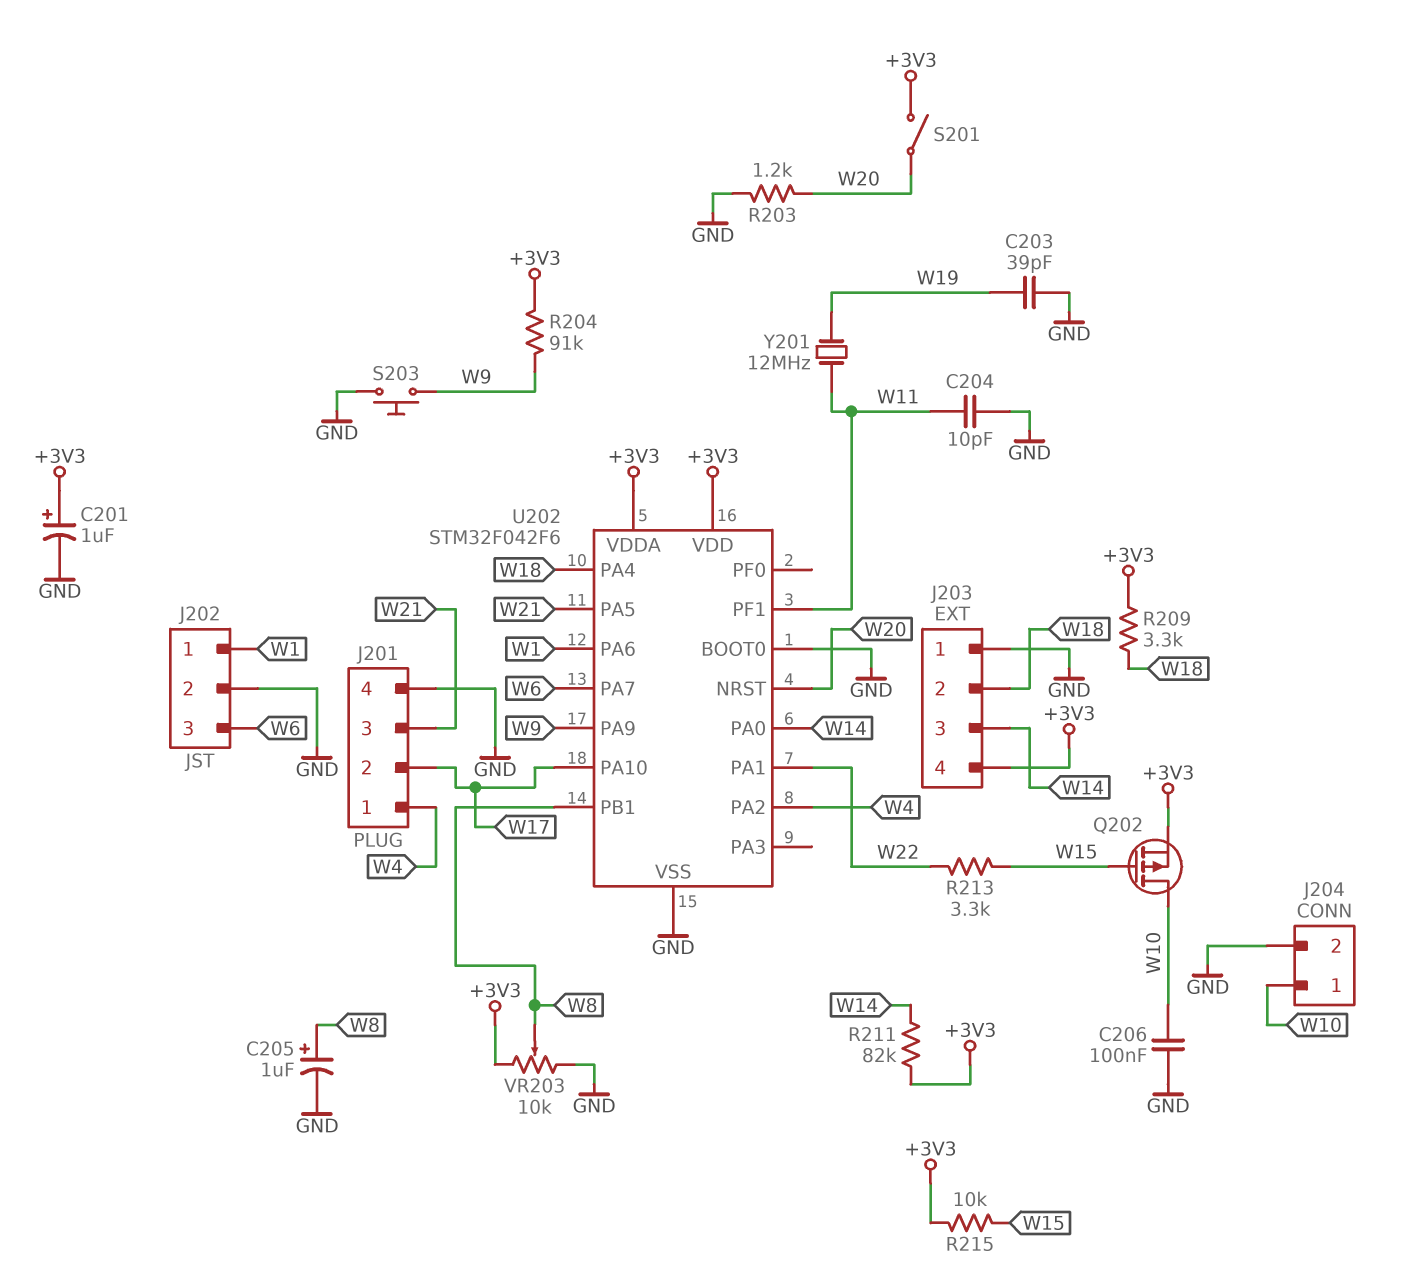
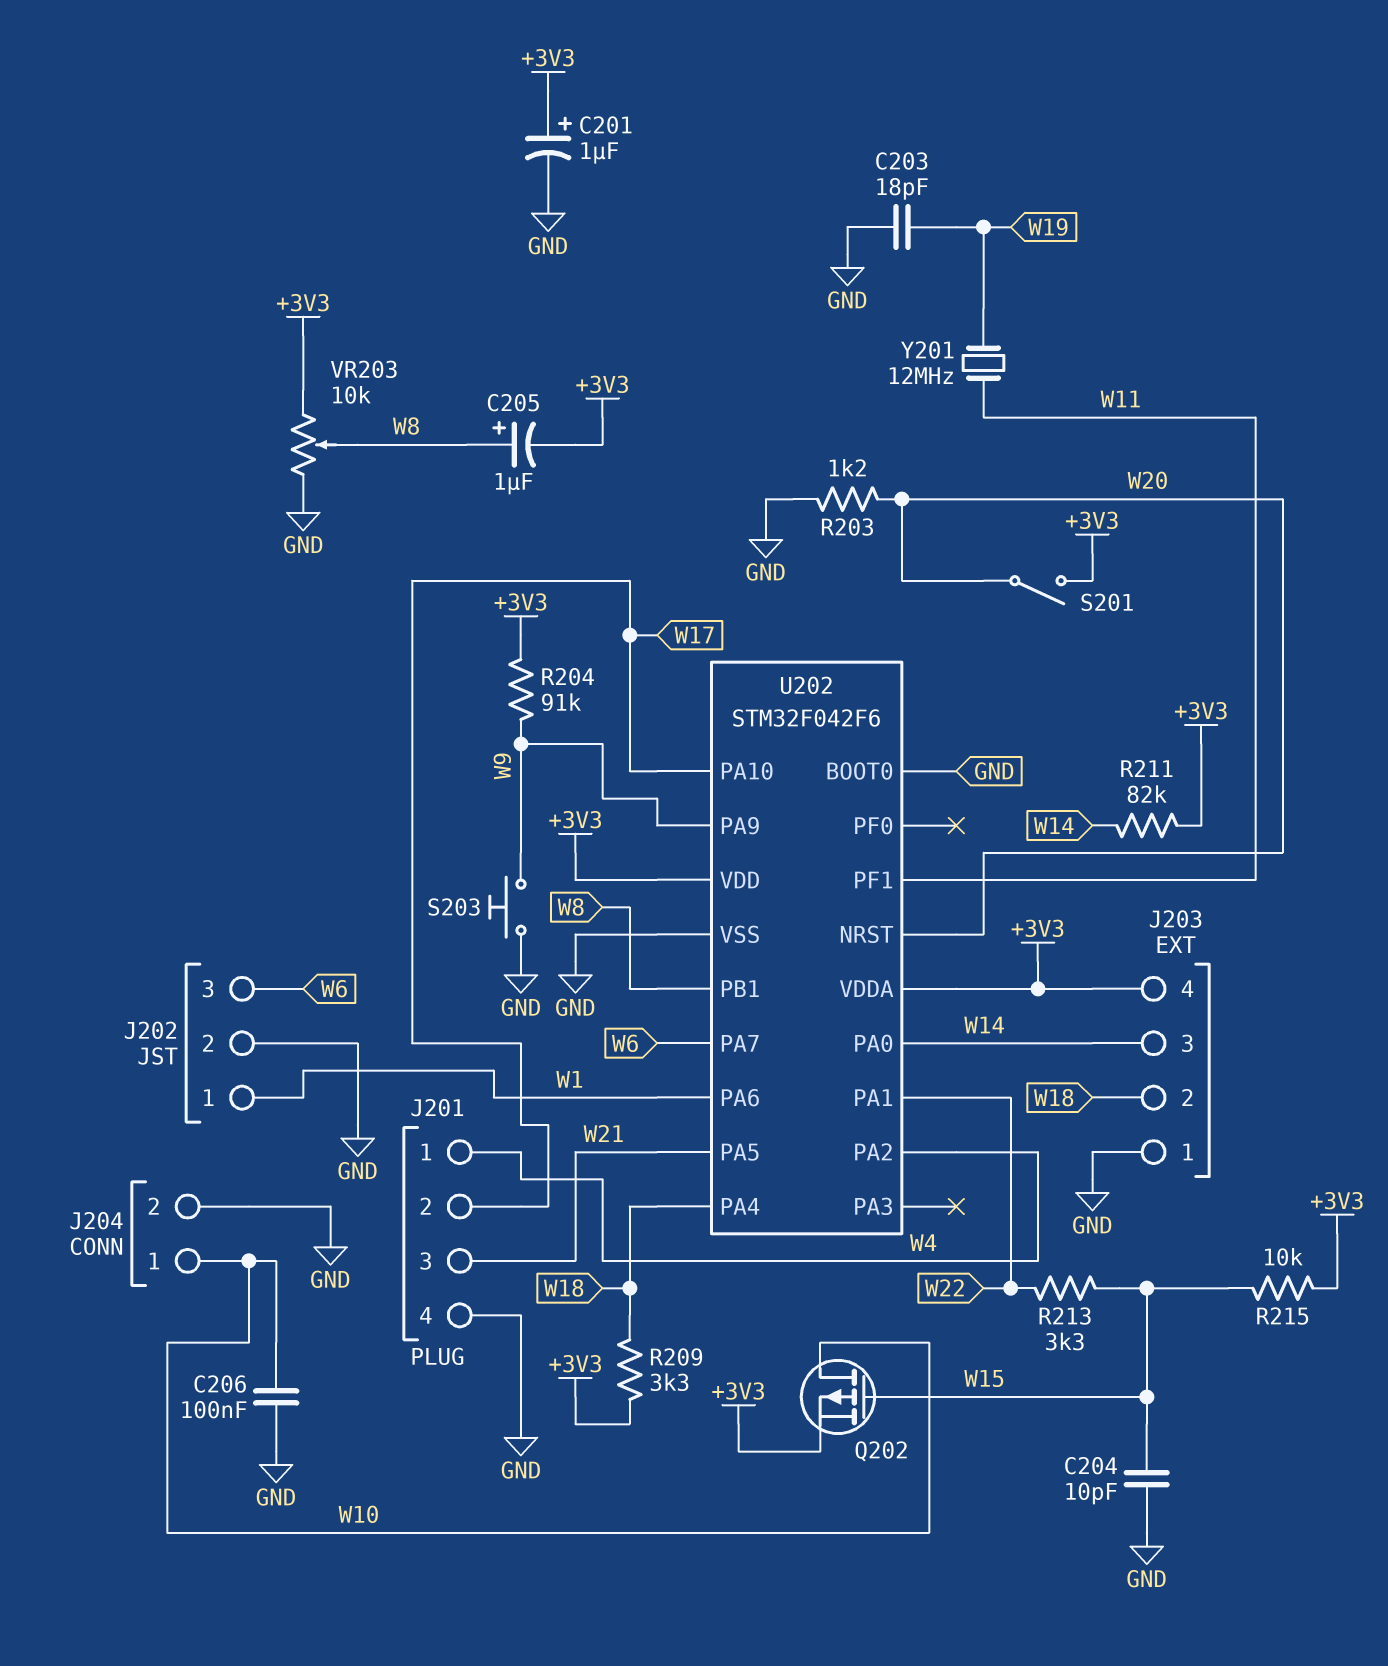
C203: 39pF (GND, W19) -> 18pF (GND, W19)
C204: 10pF (GND, W11) -> 10pF (GND, W15)
C205: 1uF (plus W8, minus GND) -> 1uF (plus W8, minus +3V3)

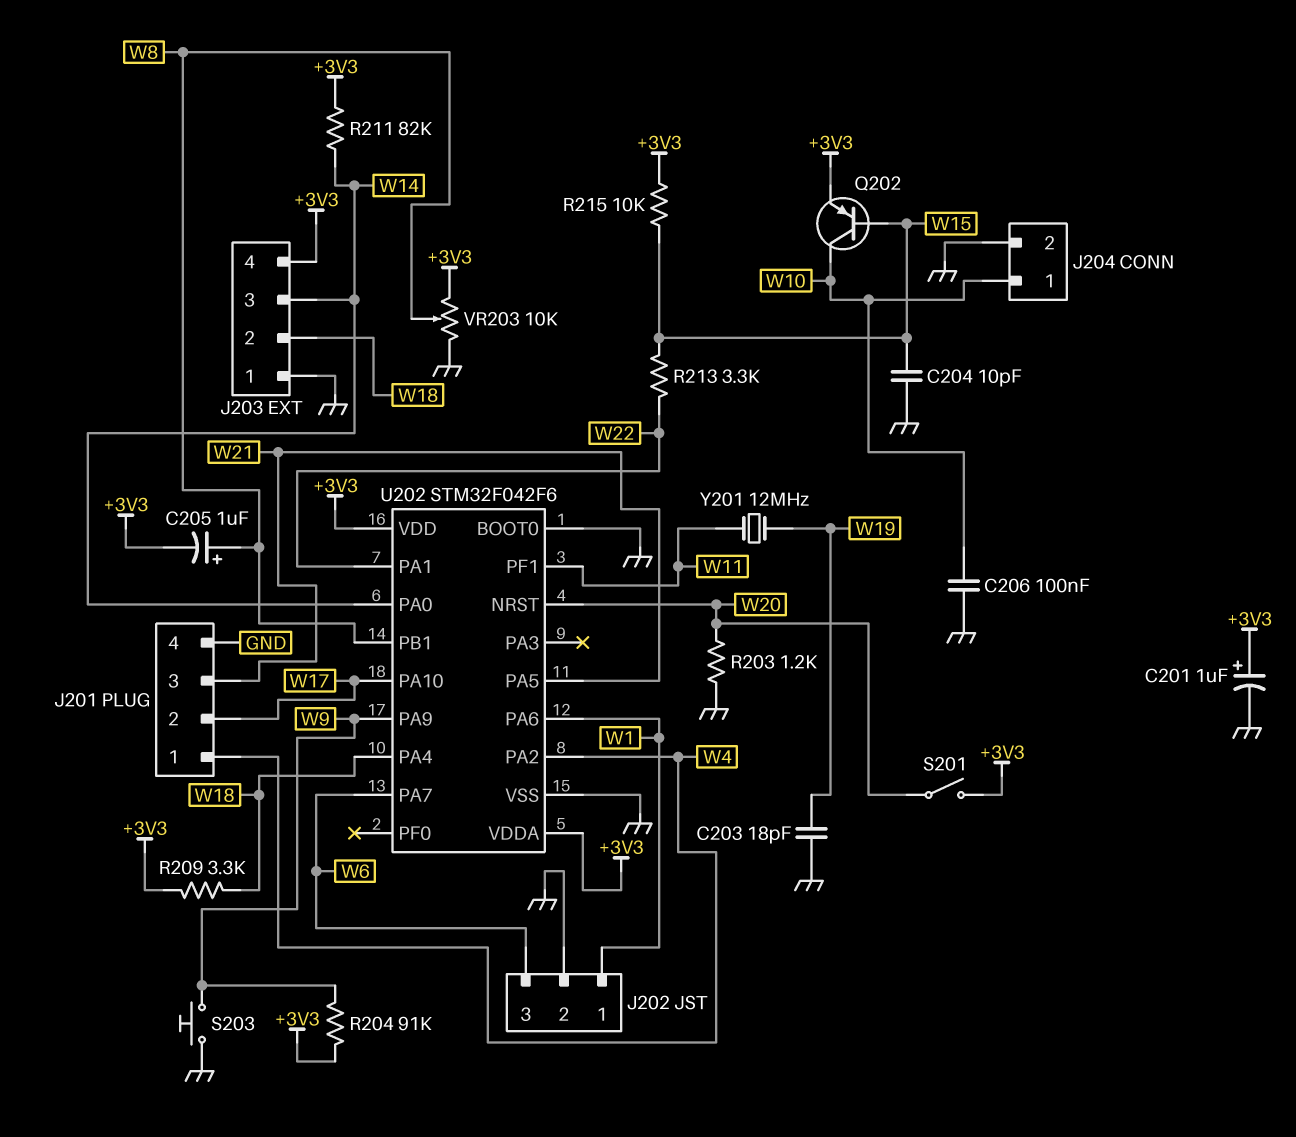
Q202: PMOS (G W15, D W10, S +3V3) -> PNP (B W15, C W10, E +3V3)

